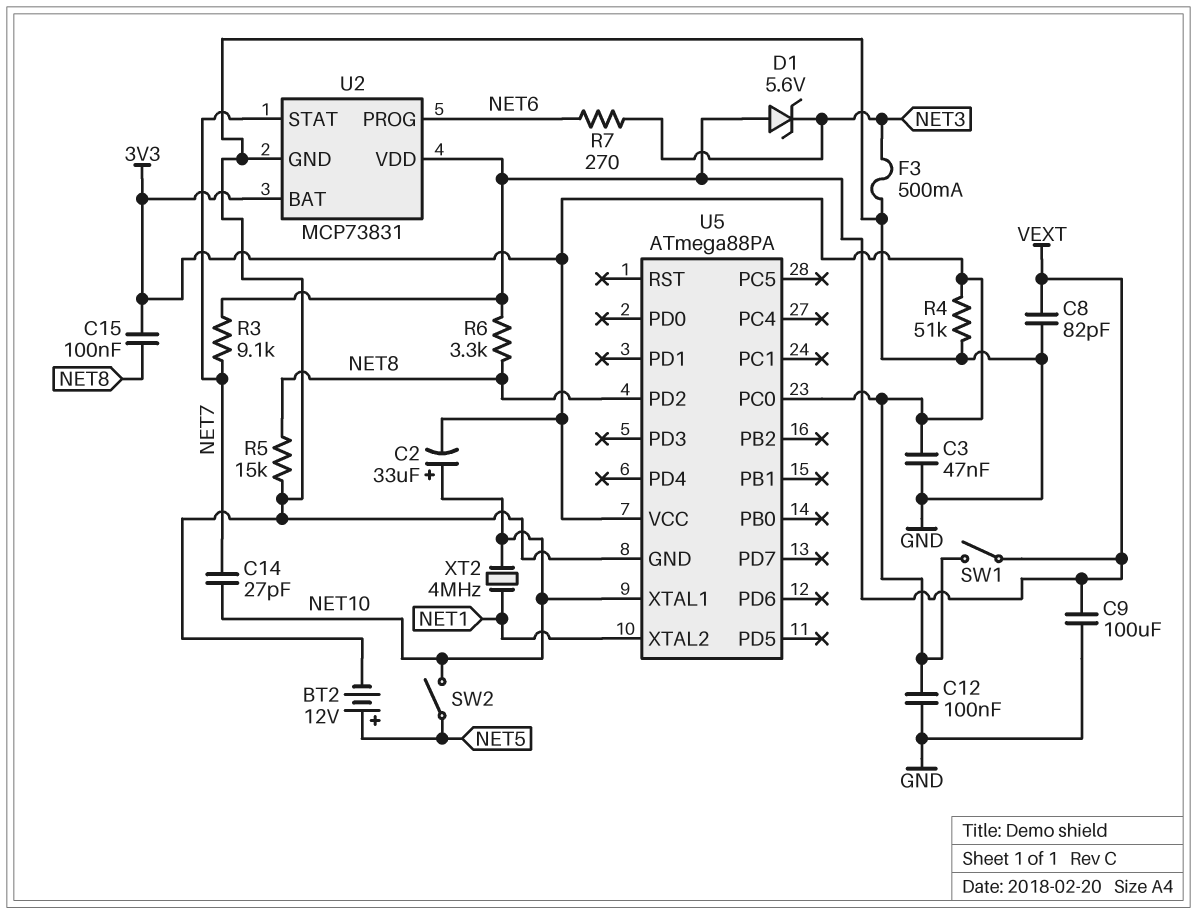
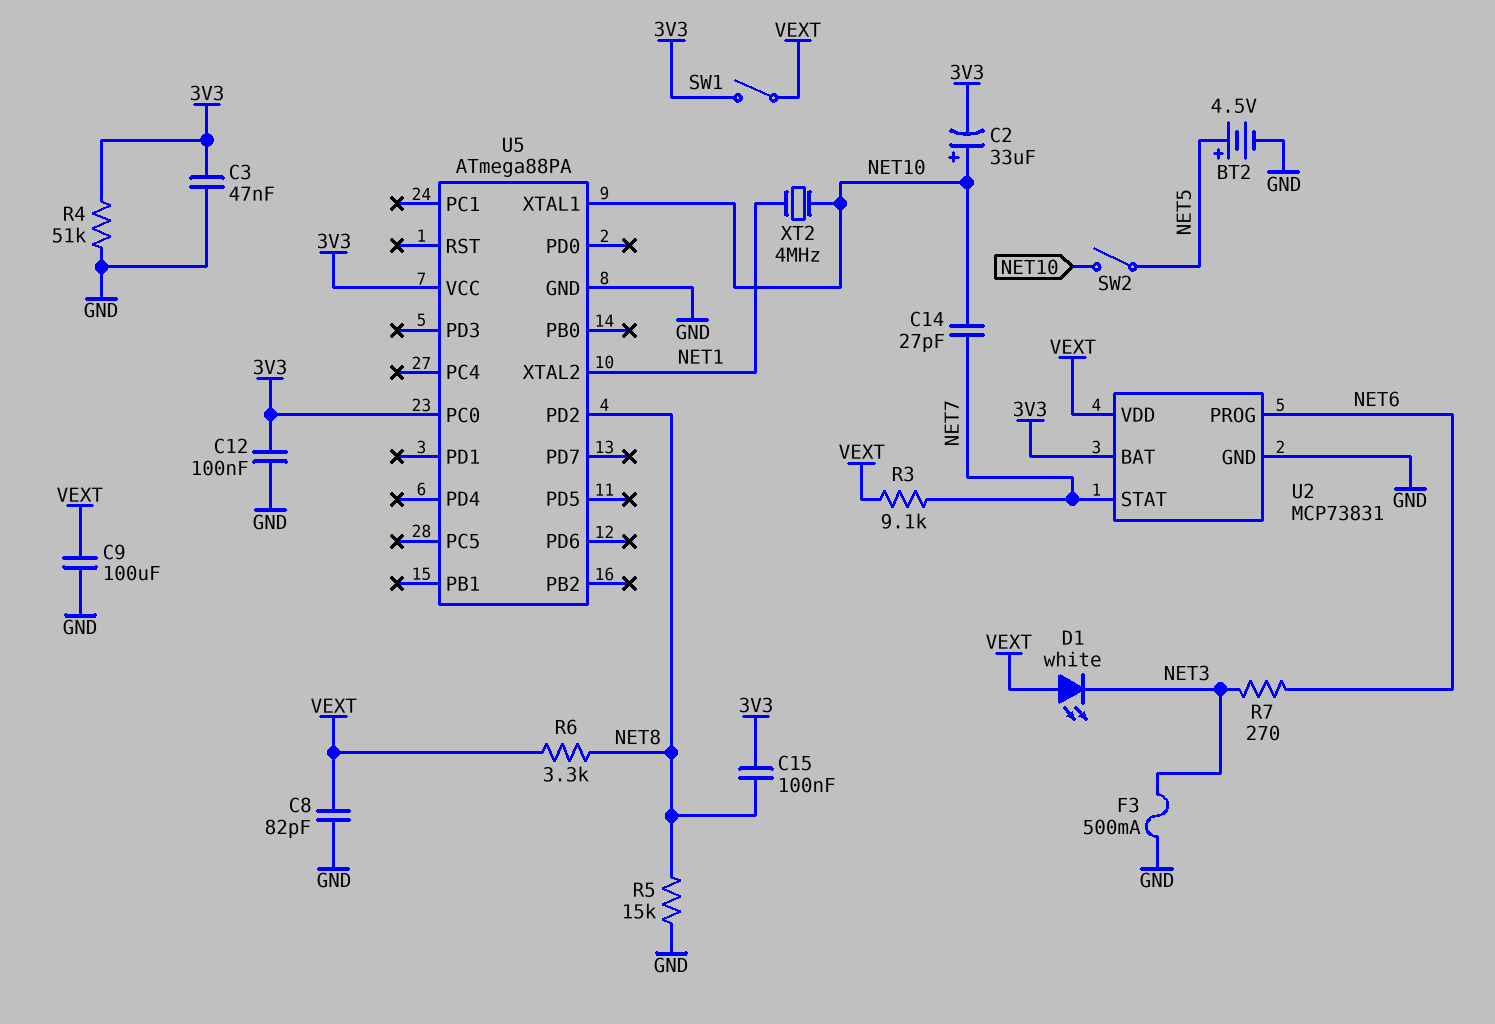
BT2: 12V (plus NET5, minus GND) -> 4.5V (plus NET5, minus GND)
D1: zener 5.6V (A VEXT, K NET3) -> LED white (A VEXT, K NET3)

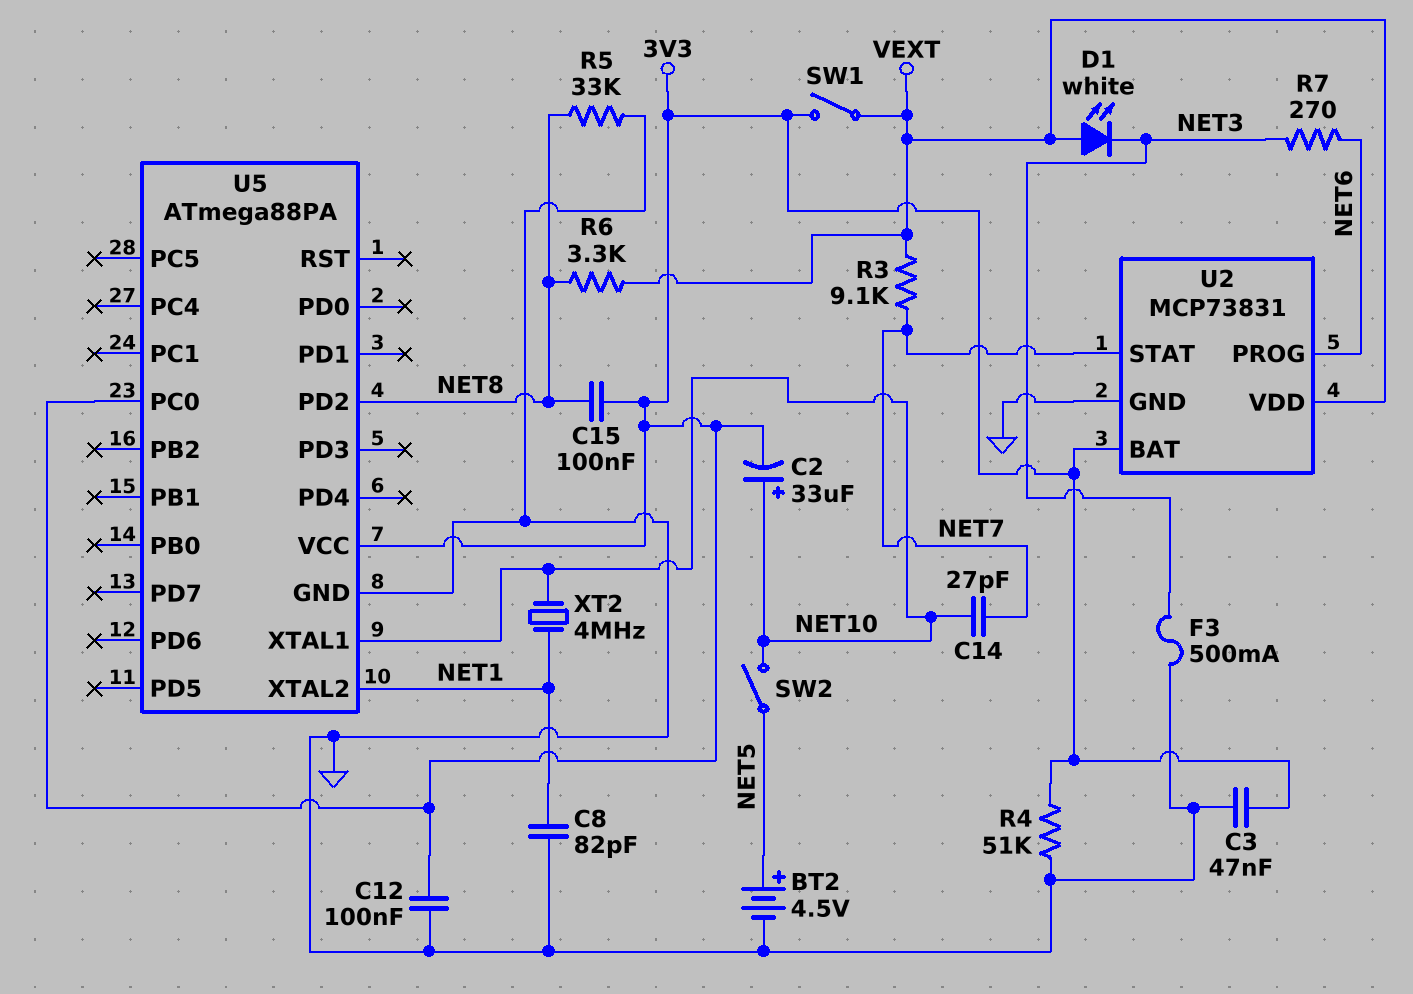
C8: 82pF (GND, VEXT) -> 82pF (GND, NET1)
C9: 100uF (GND, VEXT) -> none
R5: 15k (GND, NET8) -> 33k (GND, NET8)

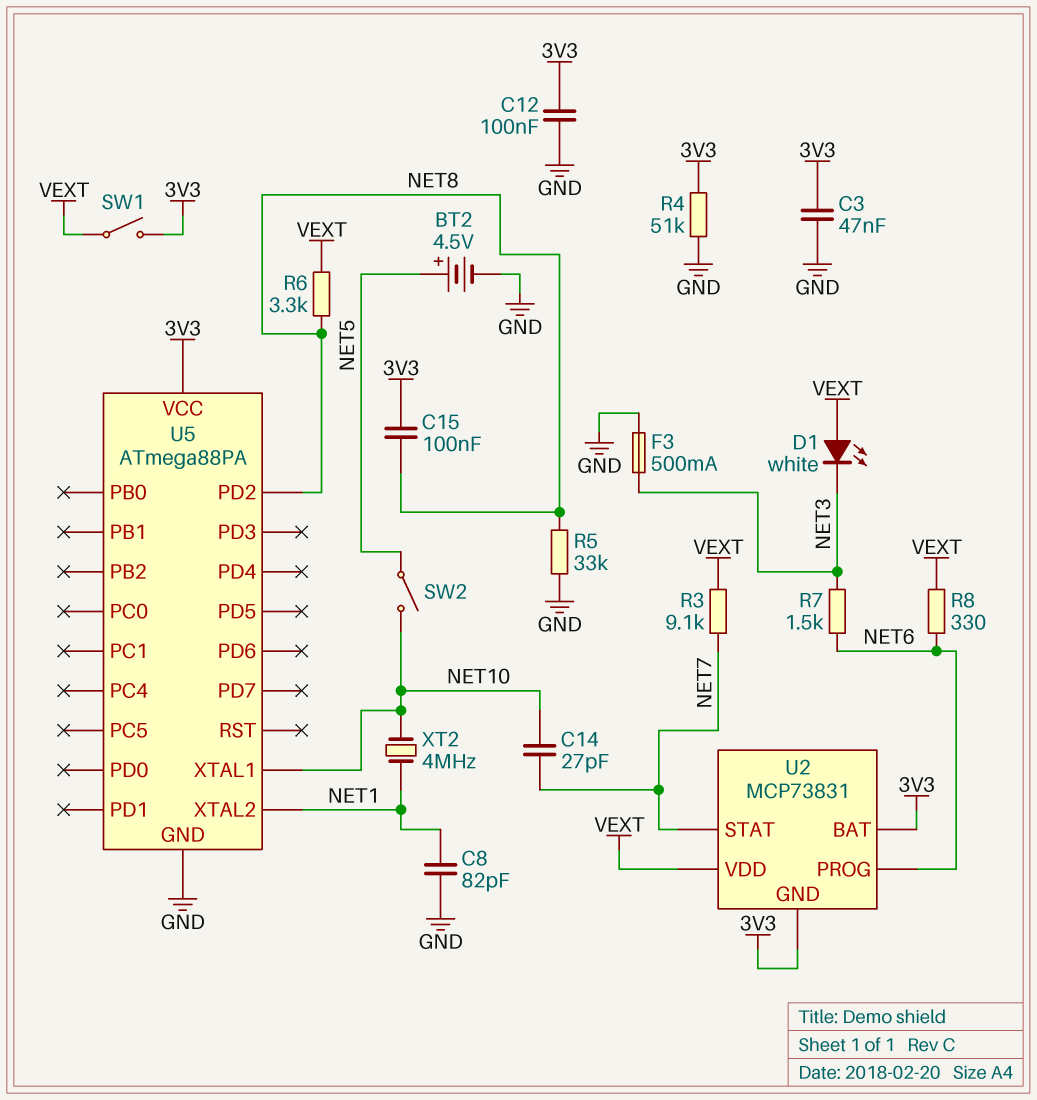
C2: 33uF (plus NET10, minus 3V3) -> none
R7: 270 (NET3, NET6) -> 1.5k (NET3, NET6)
R8: none -> 330 (NET6, VEXT)
U2 pin GND: GND -> 3V3
U5 pin PC0: 3V3 -> none

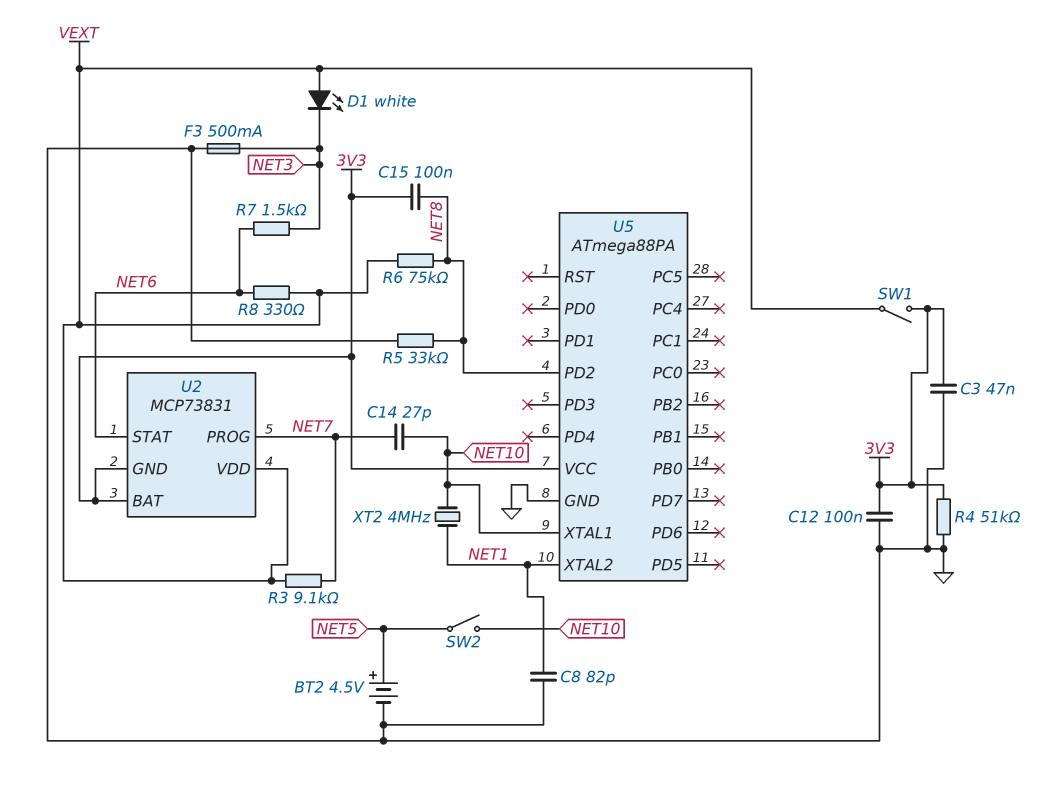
R6: 3.3k (NET8, VEXT) -> 75k (NET8, VEXT)
U2 pin PROG: NET6 -> NET7
U2 pin STAT: NET7 -> NET6

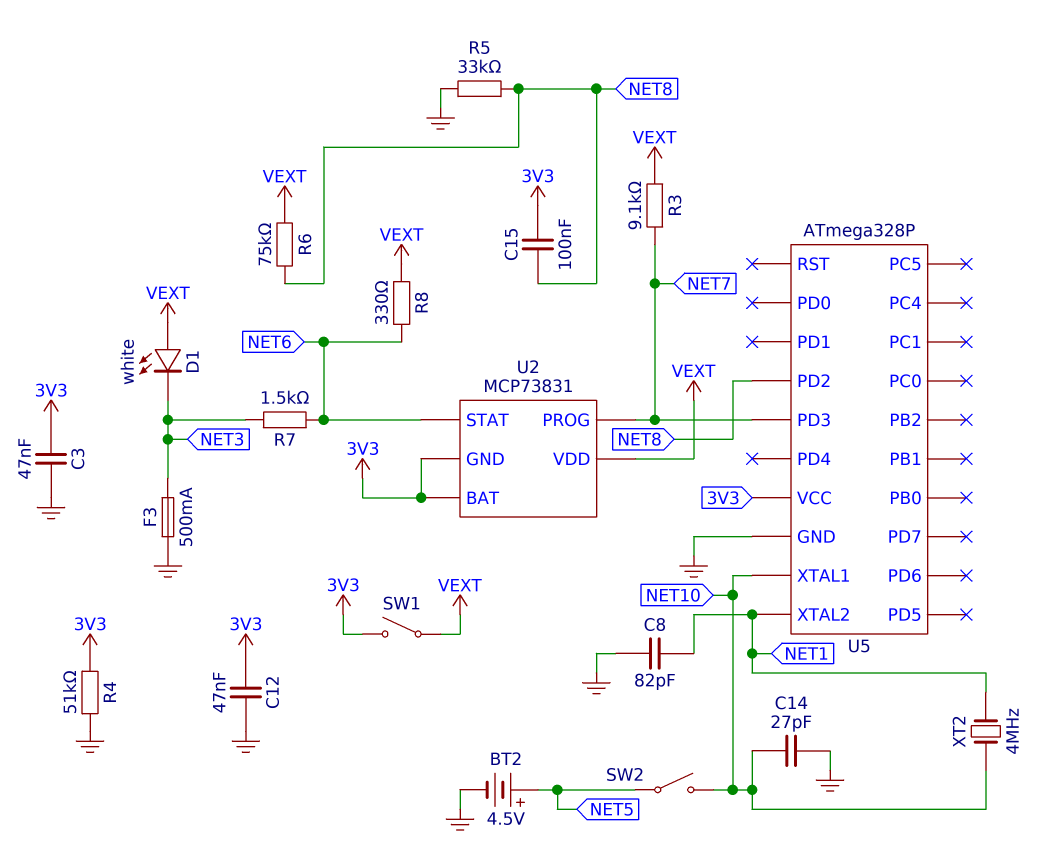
C12: 100nF (3V3, GND) -> 47nF (3V3, GND)
C14: 27pF (NET7, NET10) -> 27pF (GND, NET10)
U5: ATmega88PA -> ATmega328P
U5 pin PD3: none -> NET7

